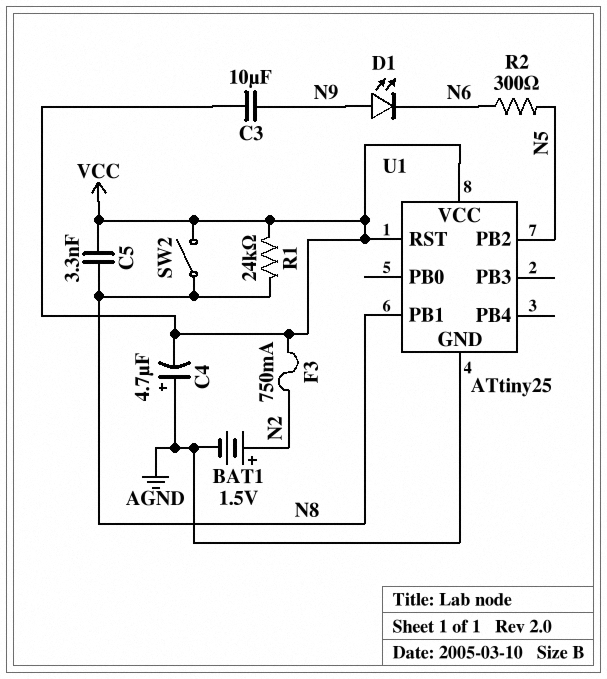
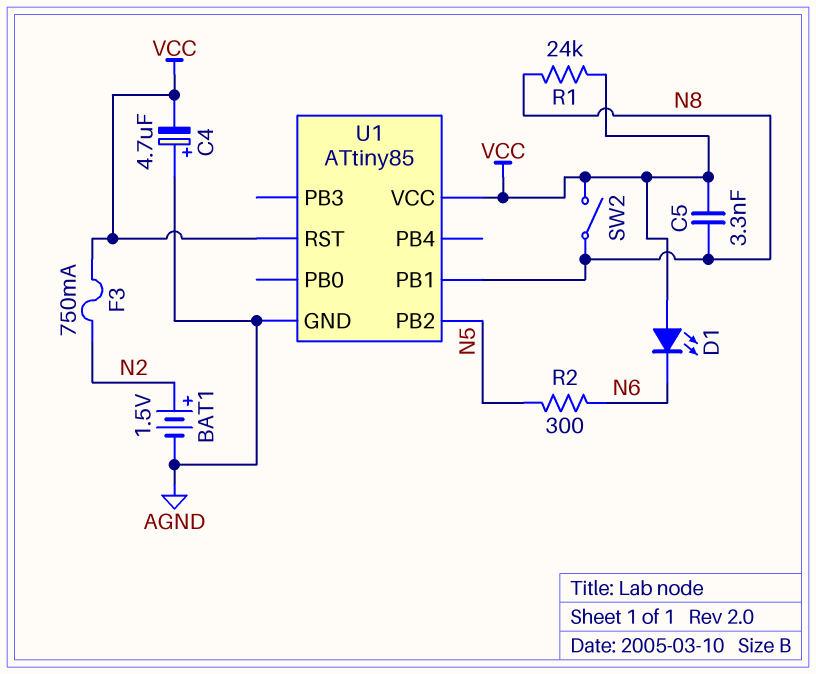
C3: 10uF (N9, VCC) -> none
D1: LED (A N9, K N6) -> LED (A VCC, K N6)
U1: ATtiny25 -> ATtiny85

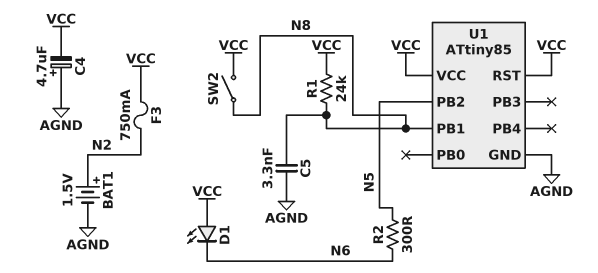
C5: 3.3nF (N8, VCC) -> 3.3nF (AGND, N8)

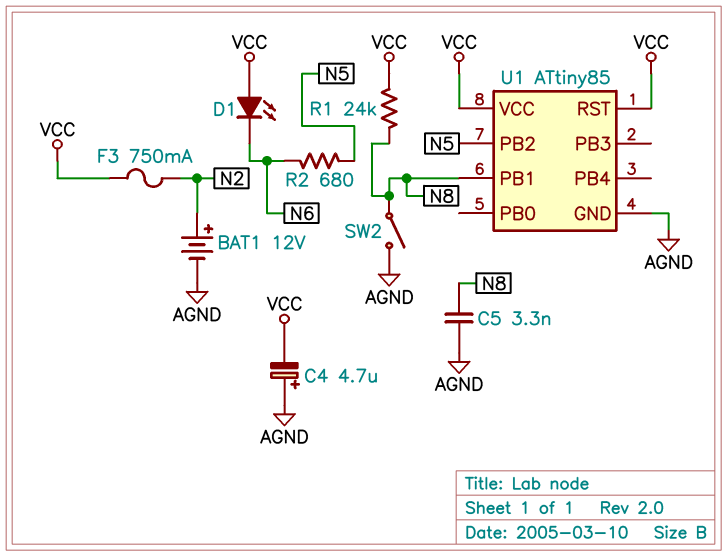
BAT1: 1.5V (plus N2, minus AGND) -> 12V (plus N2, minus AGND)
R2: 300 (N5, N6) -> 680 (N5, N6)
SW2: switch (N8, VCC) -> switch (AGND, N8)

